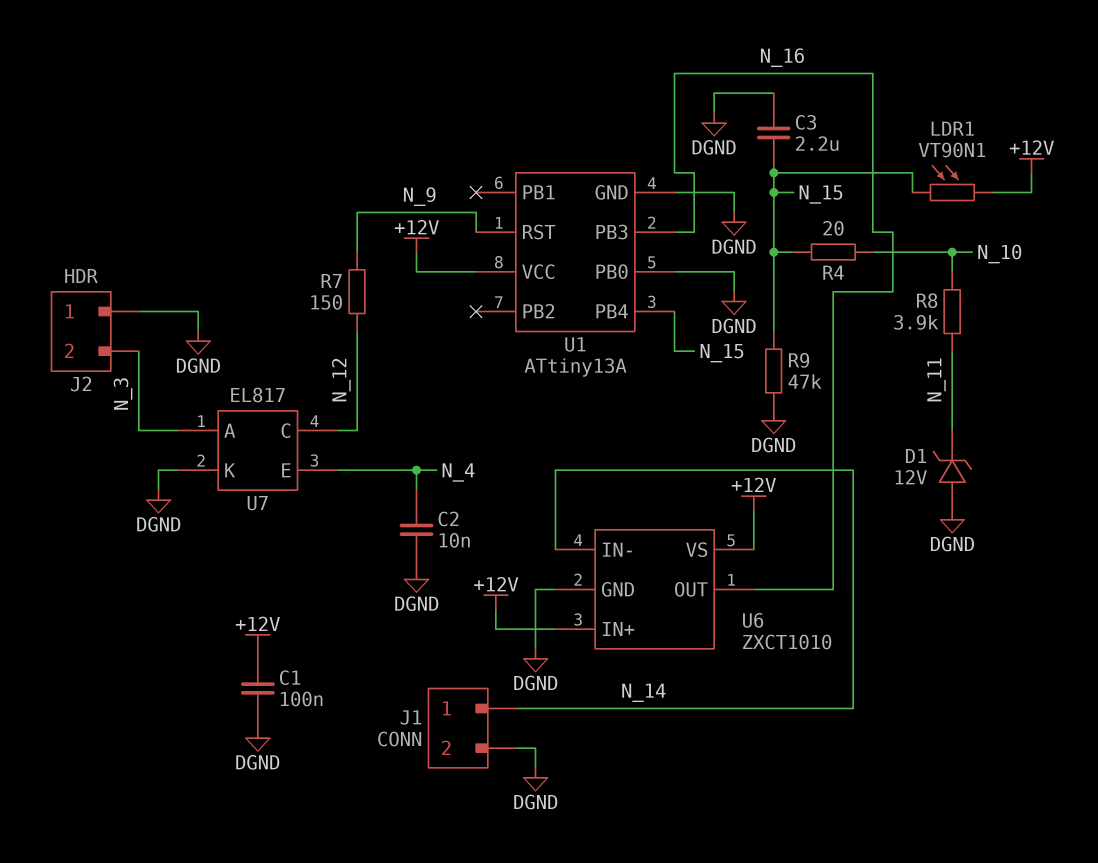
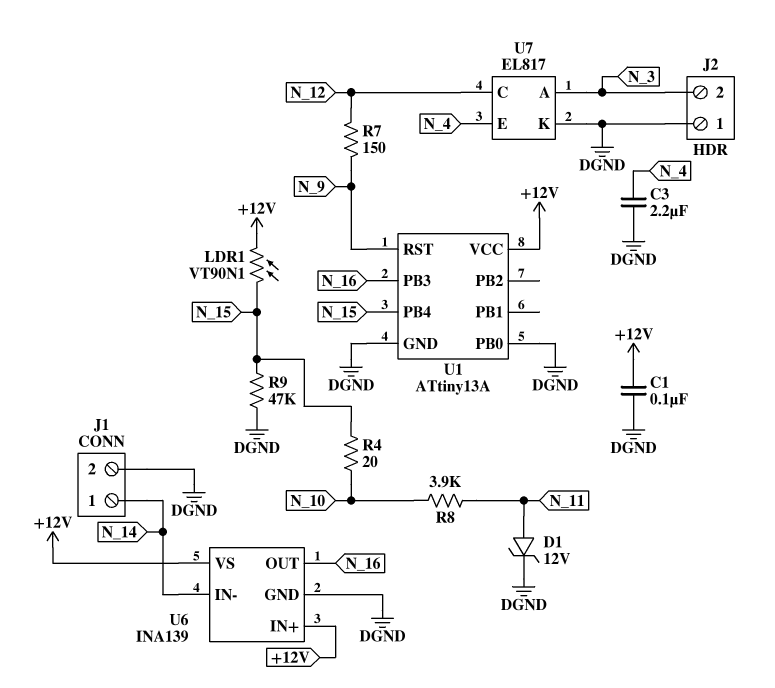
C2: 10nF (DGND, N_4) -> none
C3: 2.2uF (DGND, N_15) -> 2.2uF (DGND, N_4)
D1: zener 12V (A DGND, K N_11) -> zener 12V (A N_11, K DGND)
U6: ZXCT1010 -> INA139

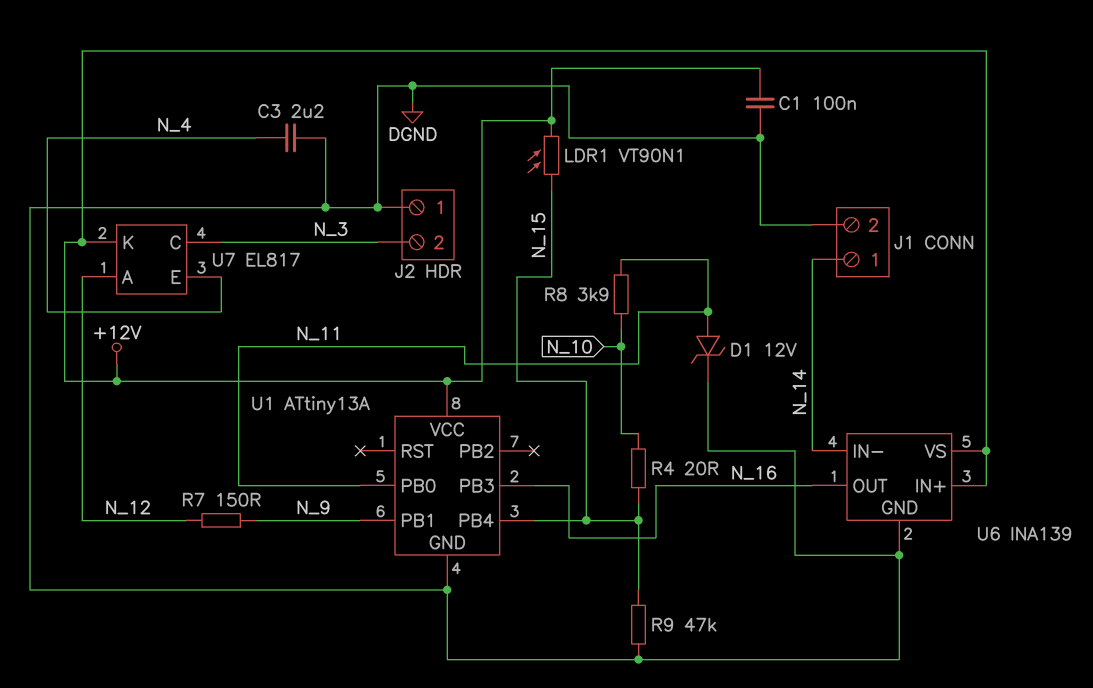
U1 pin PB0: DGND -> N_11
U1 pin PB1: none -> N_9
U1 pin RST: N_9 -> none
U7 pin A: N_3 -> N_12
U7 pin C: N_12 -> N_3
U7 pin K: DGND -> +12V

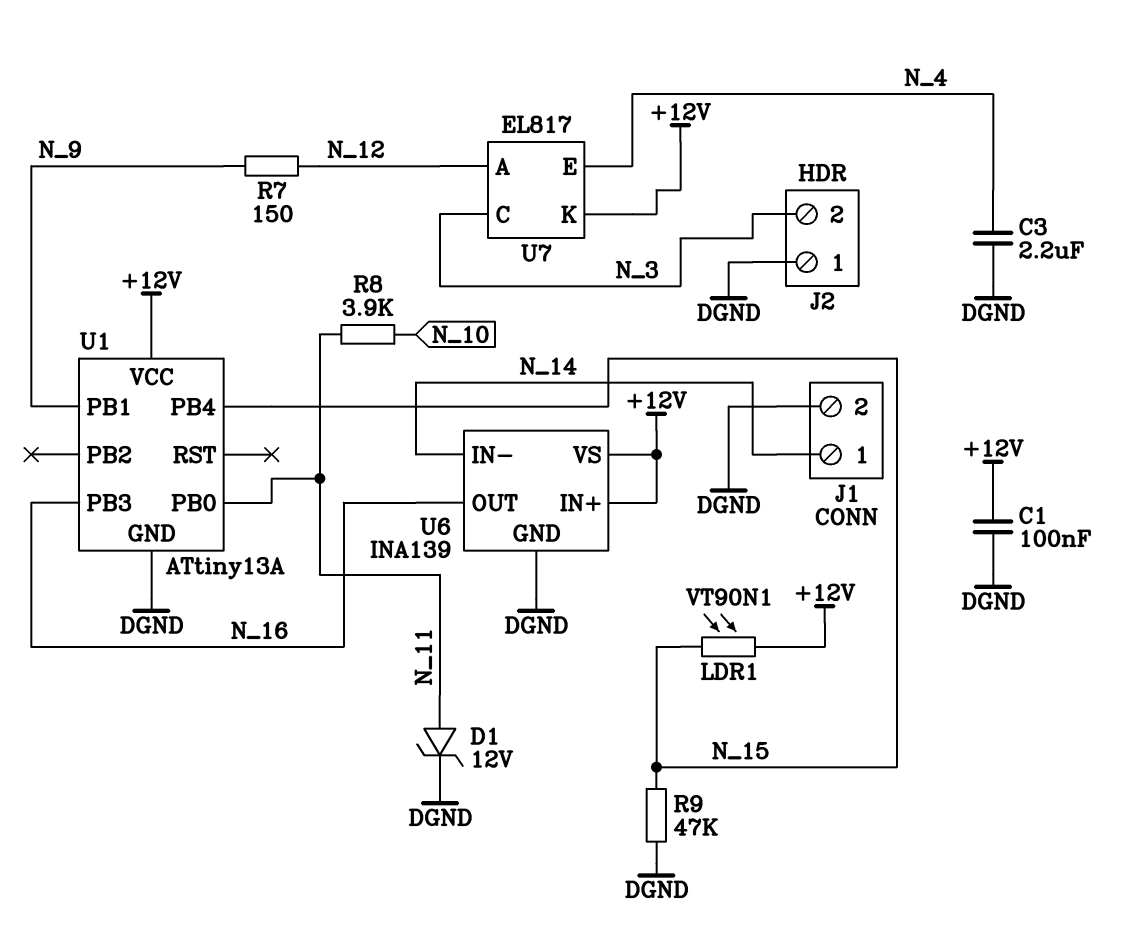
R4: 20 (N_10, N_15) -> none

